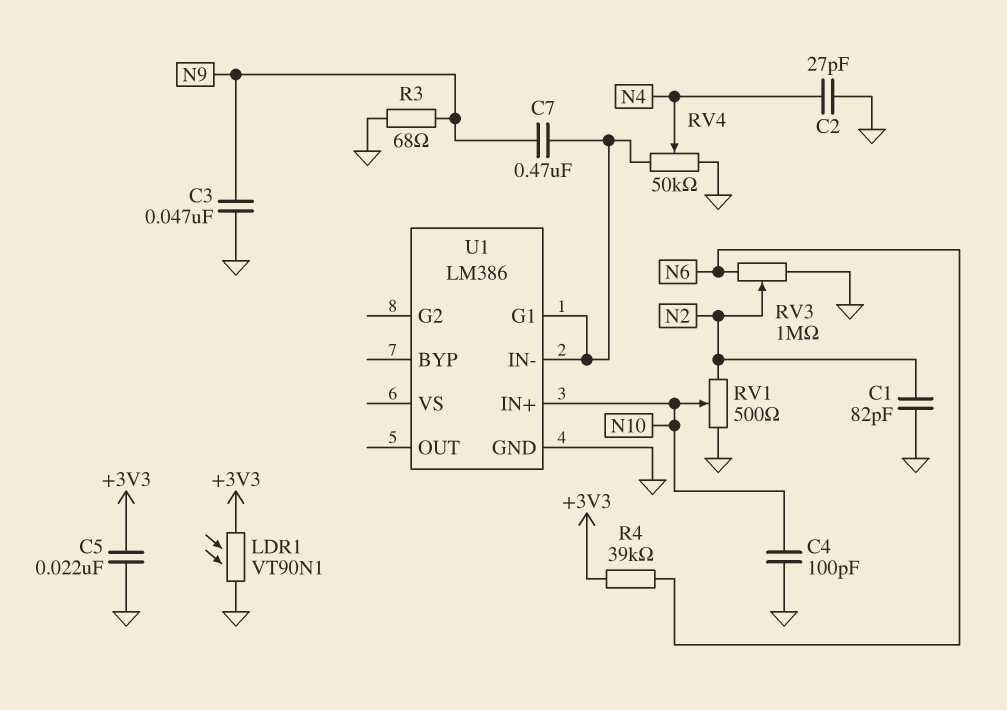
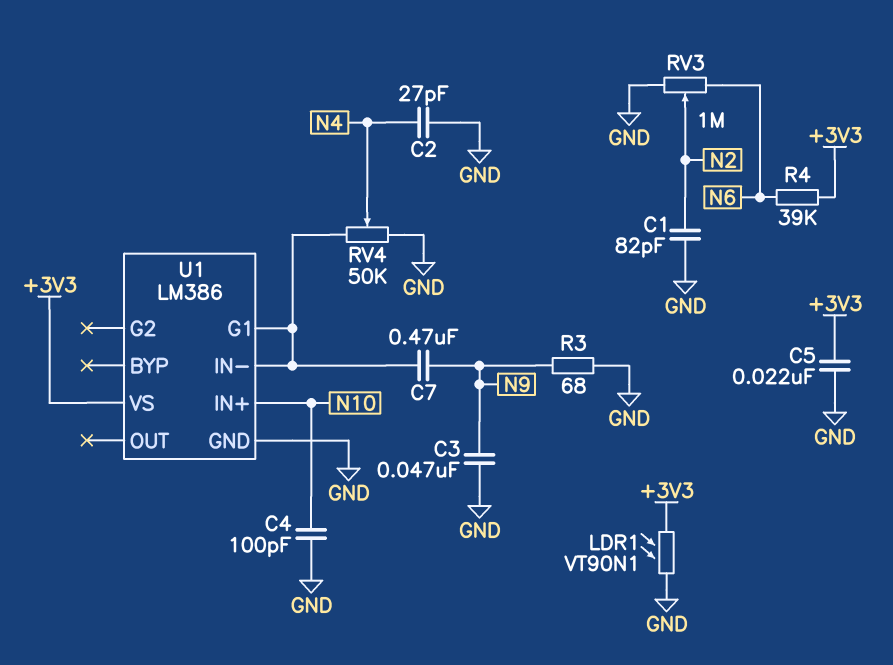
RV1: 500 (GND, N2, wiper N10) -> none
U1 pin VS: none -> +3V3

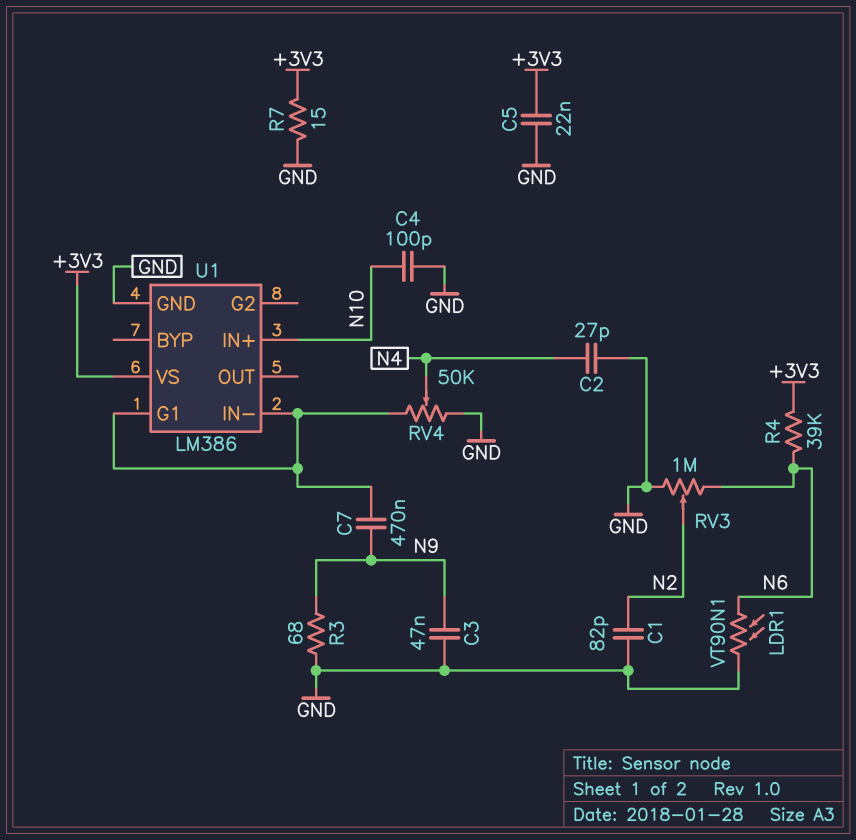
LDR1: VT90N1 (+3V3, GND) -> VT90N1 (GND, N6)
R7: none -> 15 (+3V3, GND)

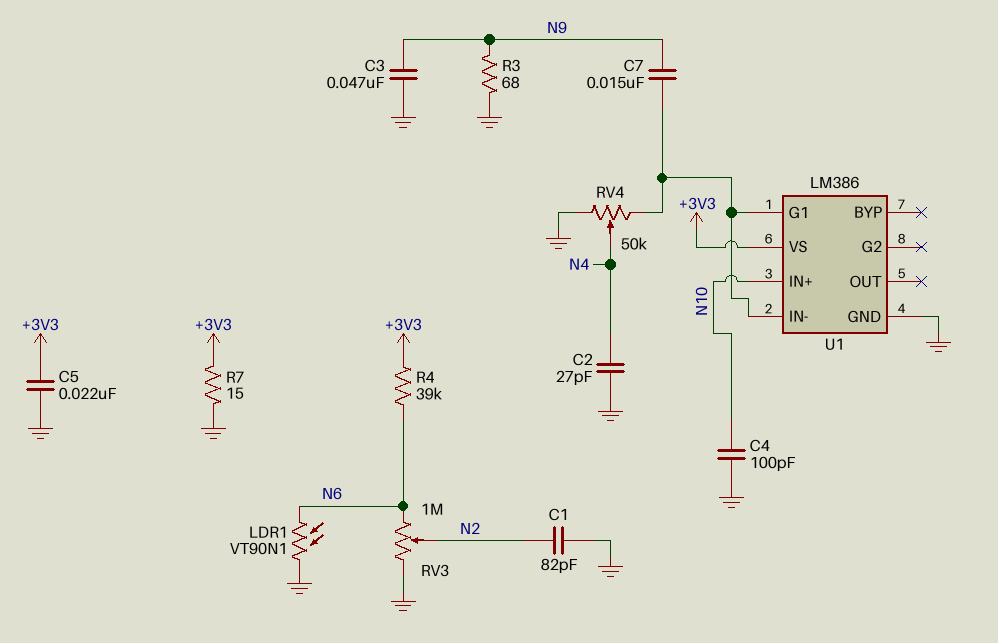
C7: 470nF (N9, U1/G1) -> 15nF (N9, U1/G1)

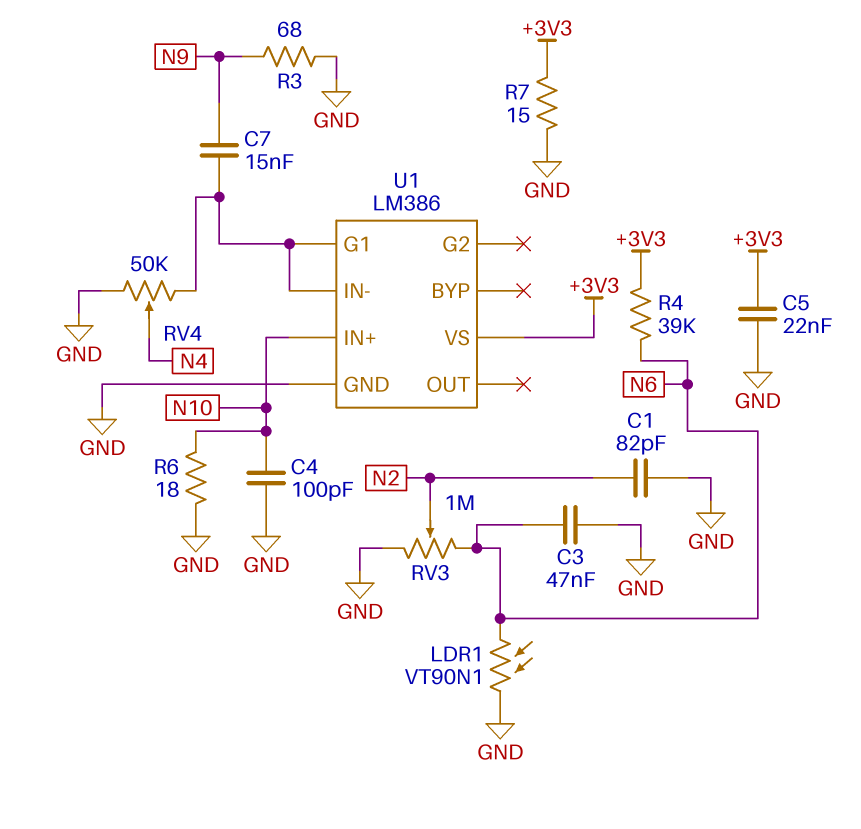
C2: 27pF (GND, N4) -> none
C3: 47nF (GND, N9) -> 47nF (GND, N6)
R6: none -> 18 (GND, N10)

